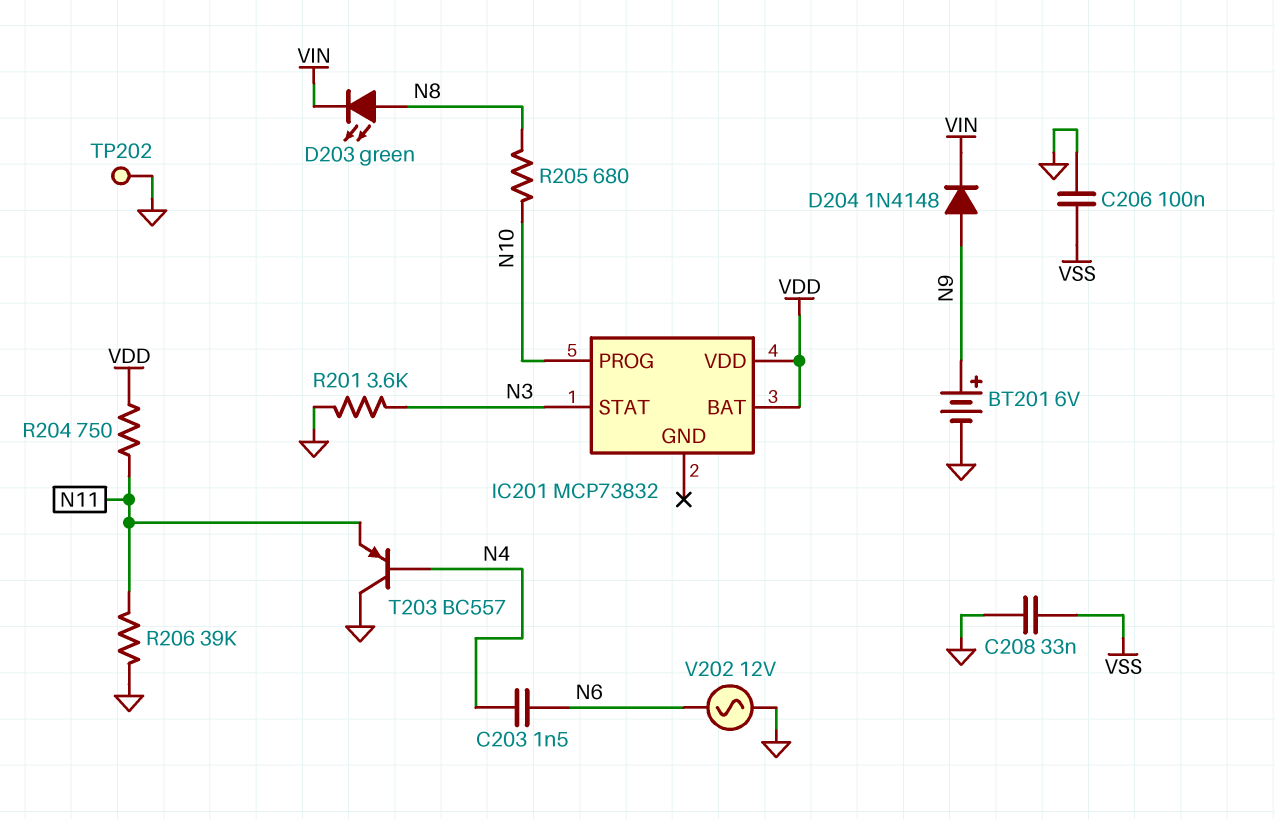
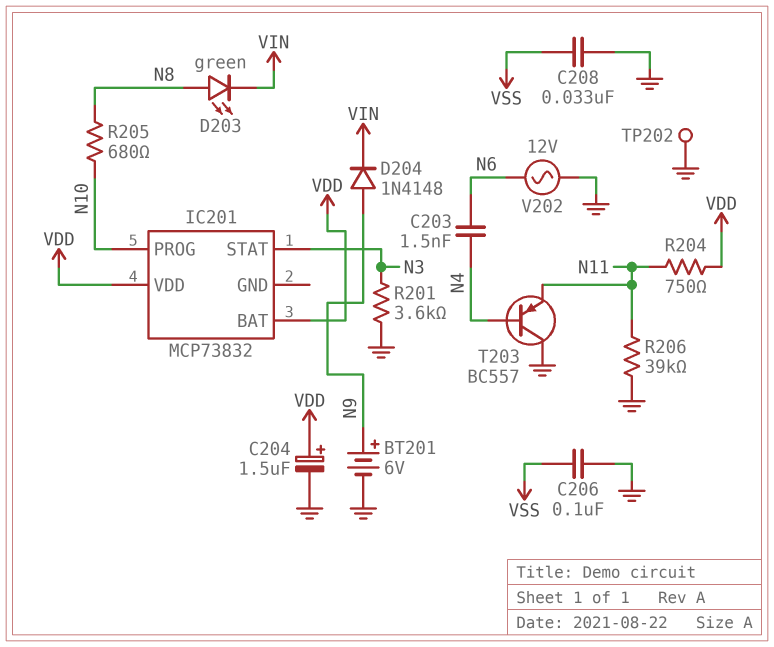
C204: none -> 1.5uF (plus VDD, minus GND)

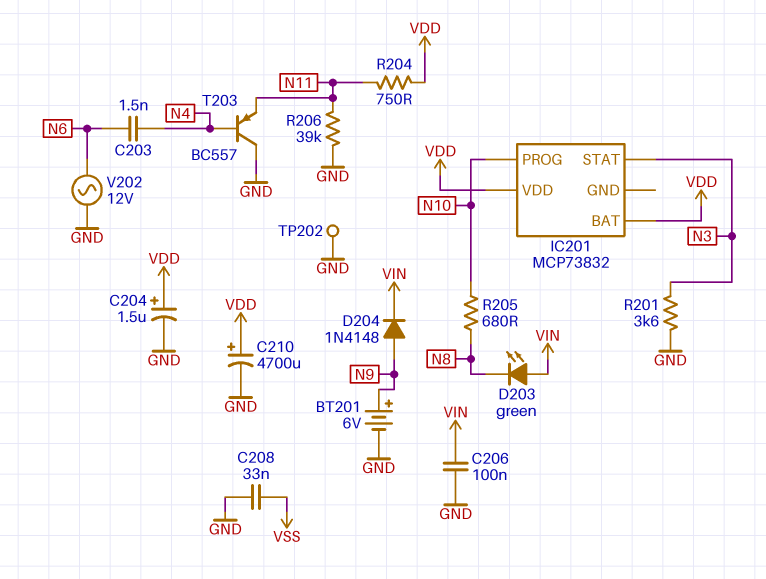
C206: 100nF (GND, VSS) -> 100nF (GND, VIN)
C210: none -> 4700uF (plus VDD, minus GND)
D203: LED green (A N8, K VIN) -> LED green (A VIN, K N8)

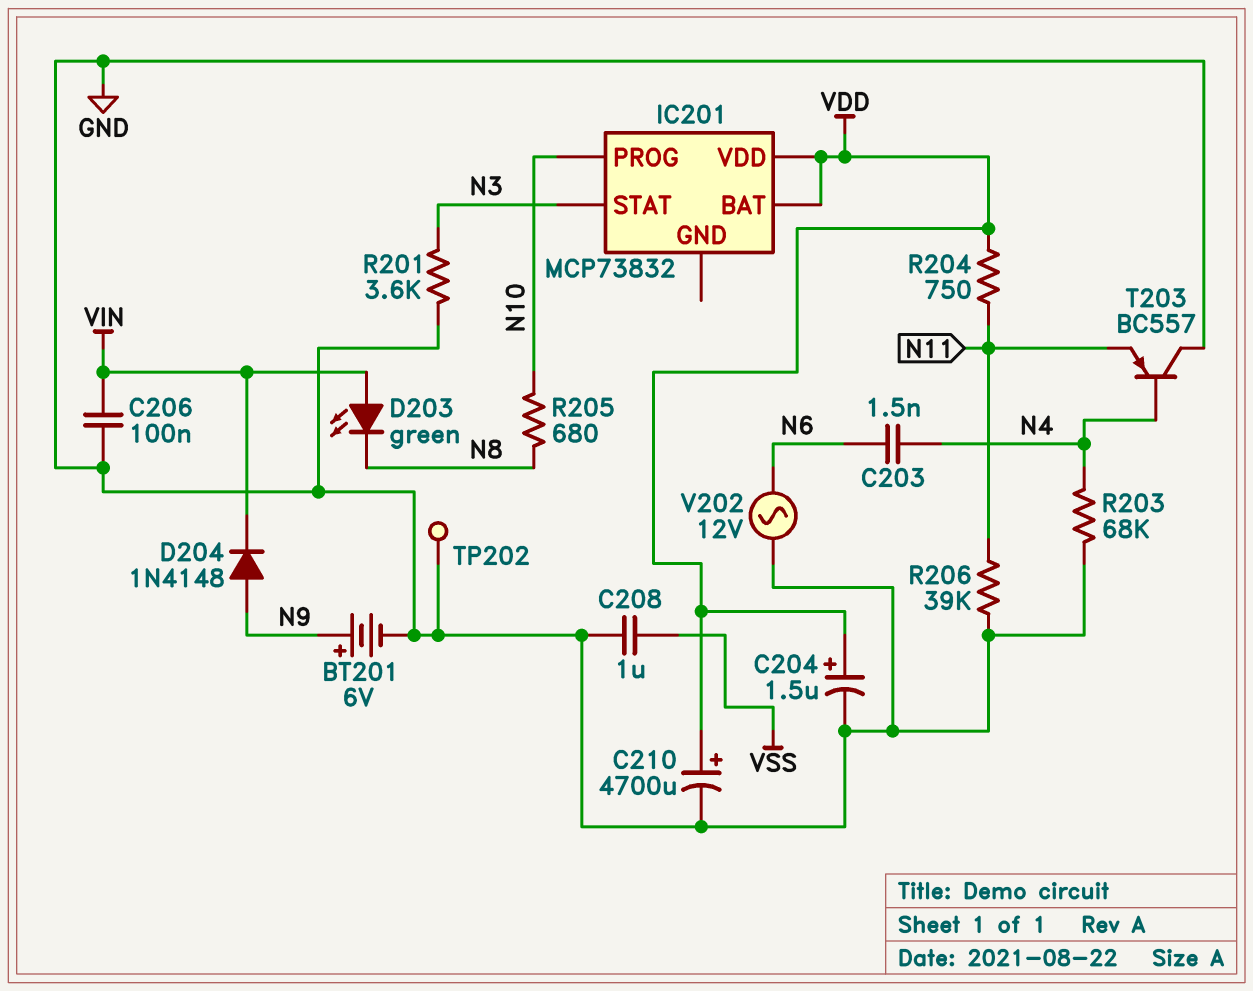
C208: 33nF (GND, VSS) -> 1uF (GND, VSS)
R203: none -> 68k (GND, N4)

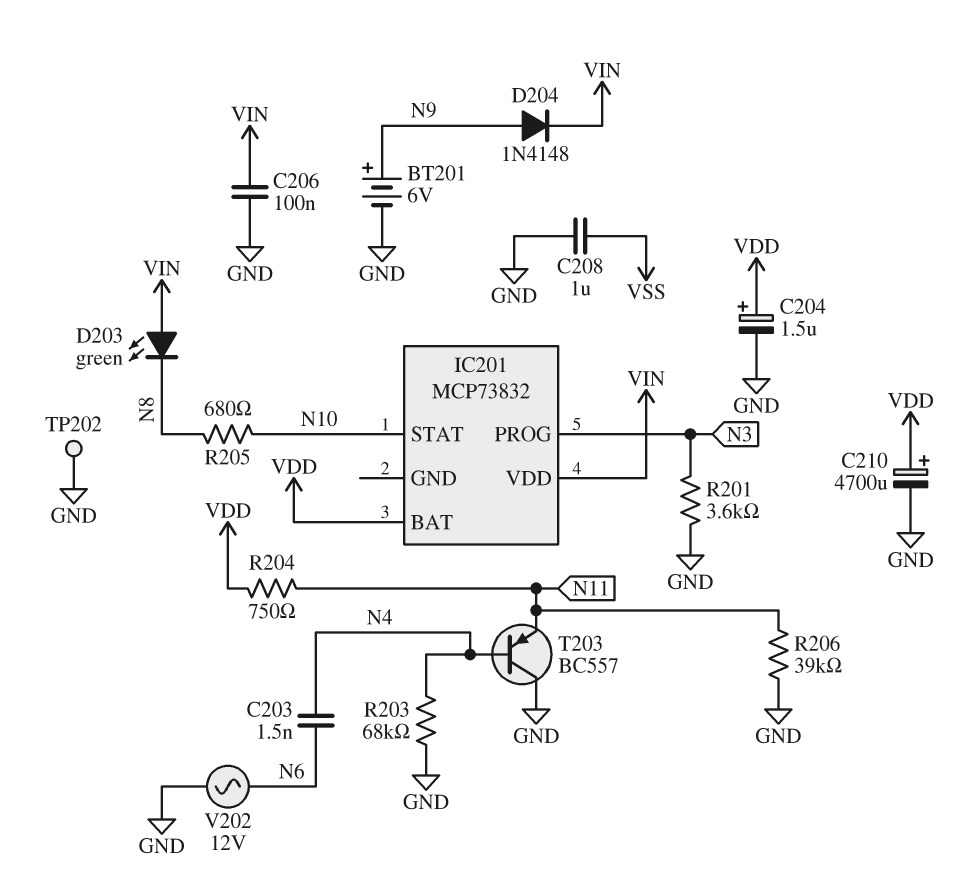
IC201 pin PROG: N10 -> N3
IC201 pin STAT: N3 -> N10
IC201 pin VDD: VDD -> VIN

